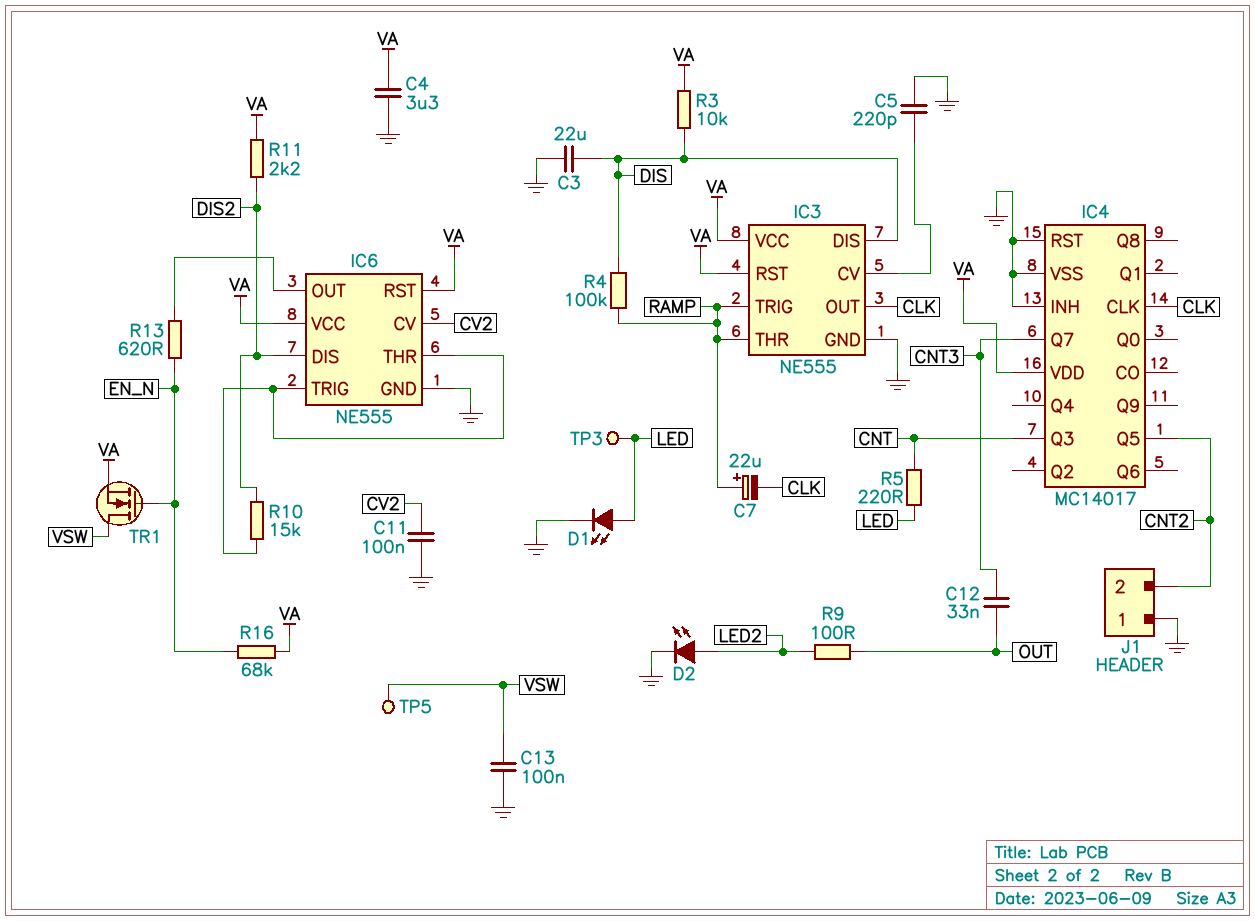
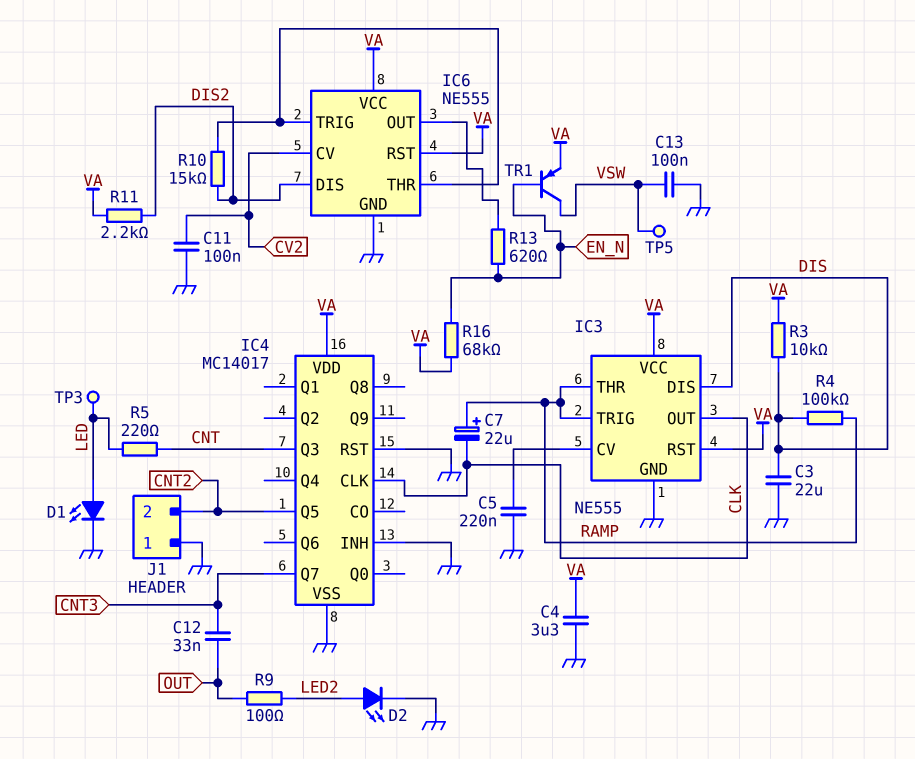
C5: 220pF (GND, IC3/CV) -> 220nF (GND, IC3/CV)
TR1: NMOS (G EN_N, D VSW, S VA) -> PNP (B EN_N, C VSW, E VA)

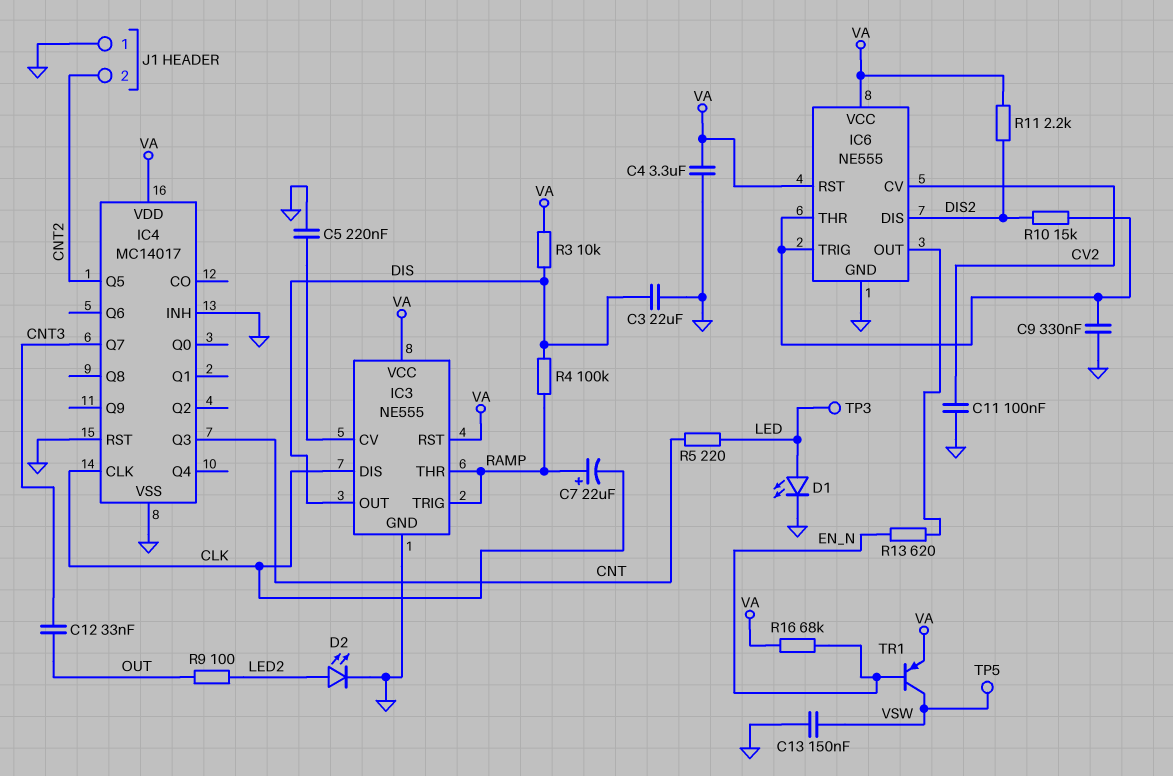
C9: none -> 330nF (GND, IC6/THR)
C13: 100nF (GND, VSW) -> 150nF (GND, VSW)
IC3 pin DIS: DIS -> CLK
IC3 pin OUT: CLK -> DIS

